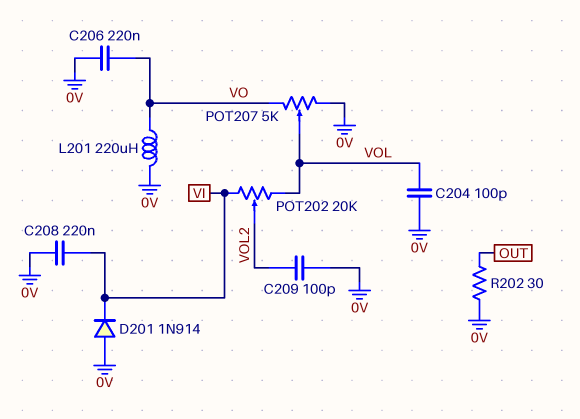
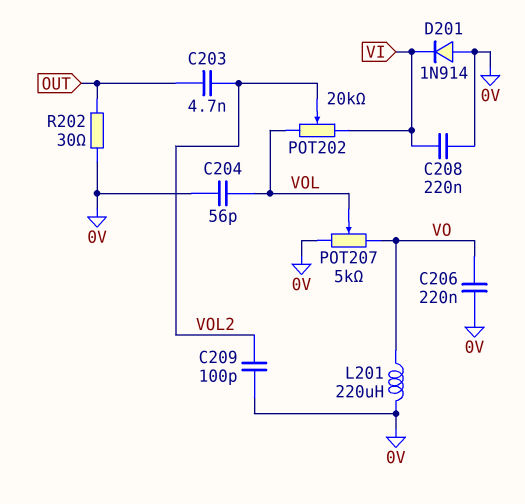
C203: none -> 4.7nF (OUT, VOL2)
C204: 100pF (0V, VOL) -> 56pF (0V, VOL)

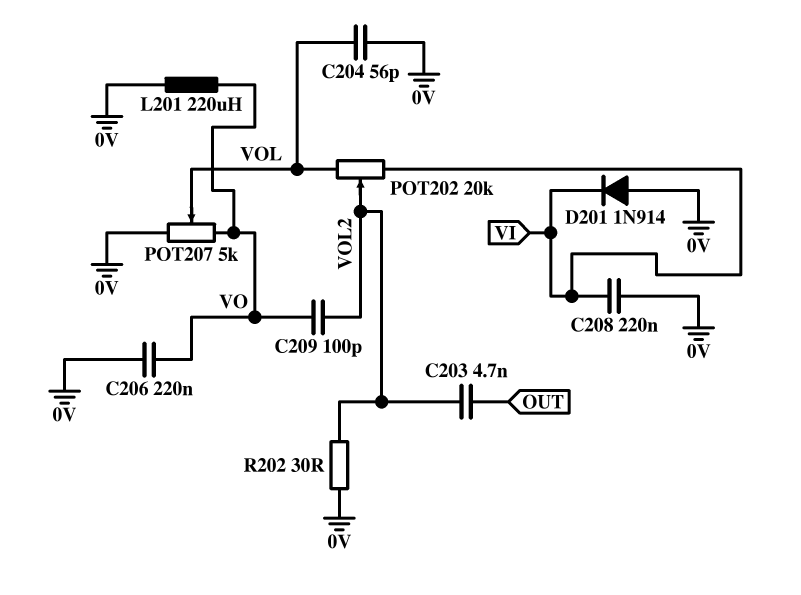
C209: 100pF (0V, VOL2) -> 100pF (VO, VOL2)
R202: 30 (0V, OUT) -> 30 (0V, VOL2)

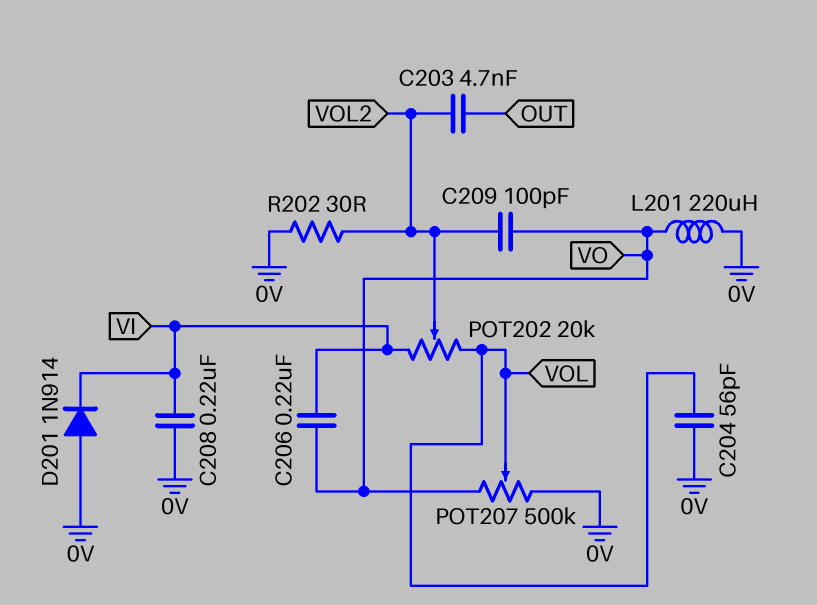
C206: 220nF (0V, VO) -> 220nF (VI, VO)
POT207: 5k (0V, VO, wiper VOL) -> 500k (0V, VO, wiper VOL)

